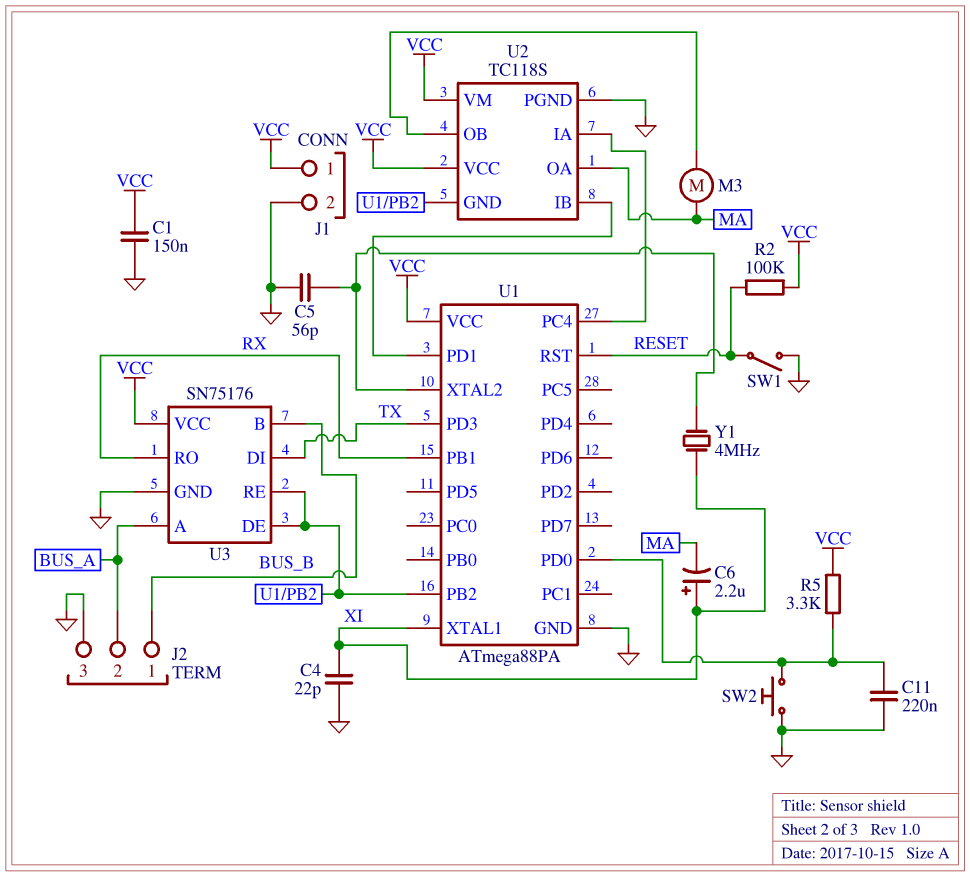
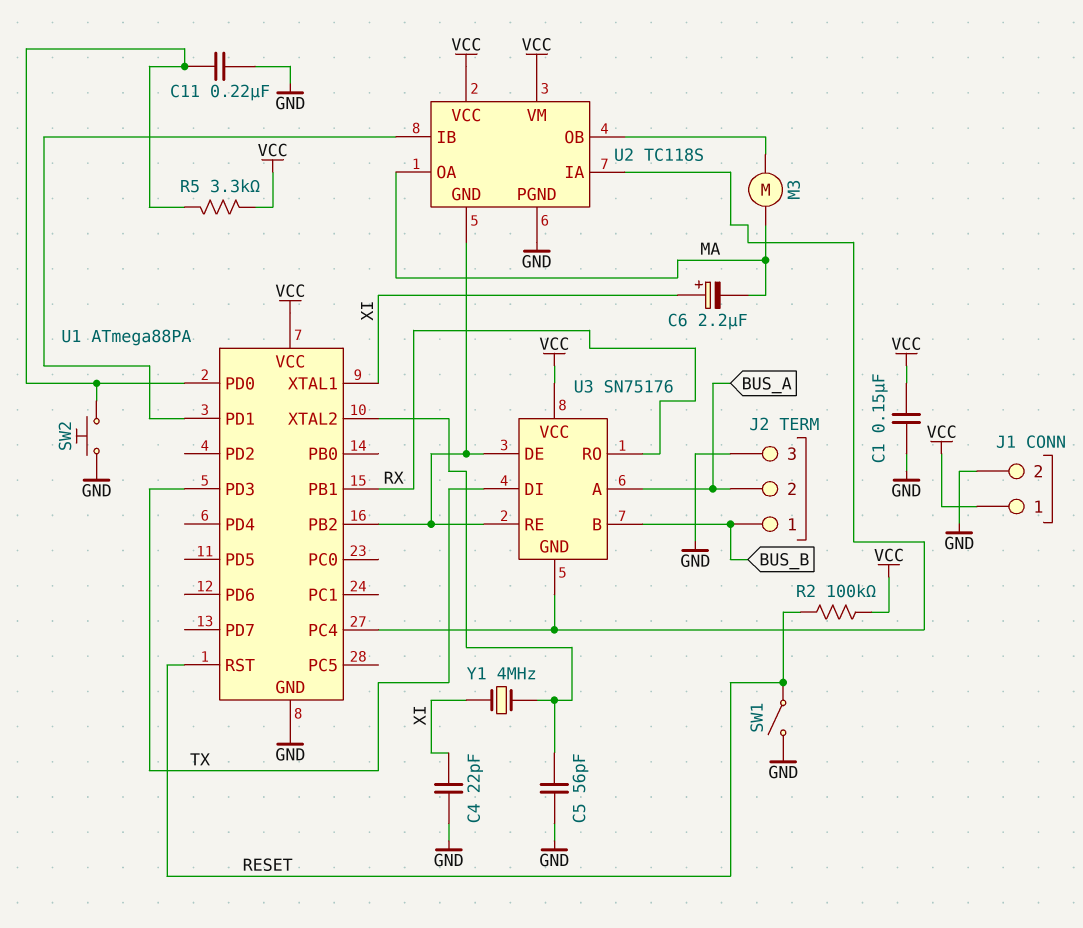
U3 pin GND: GND -> U1/PC4

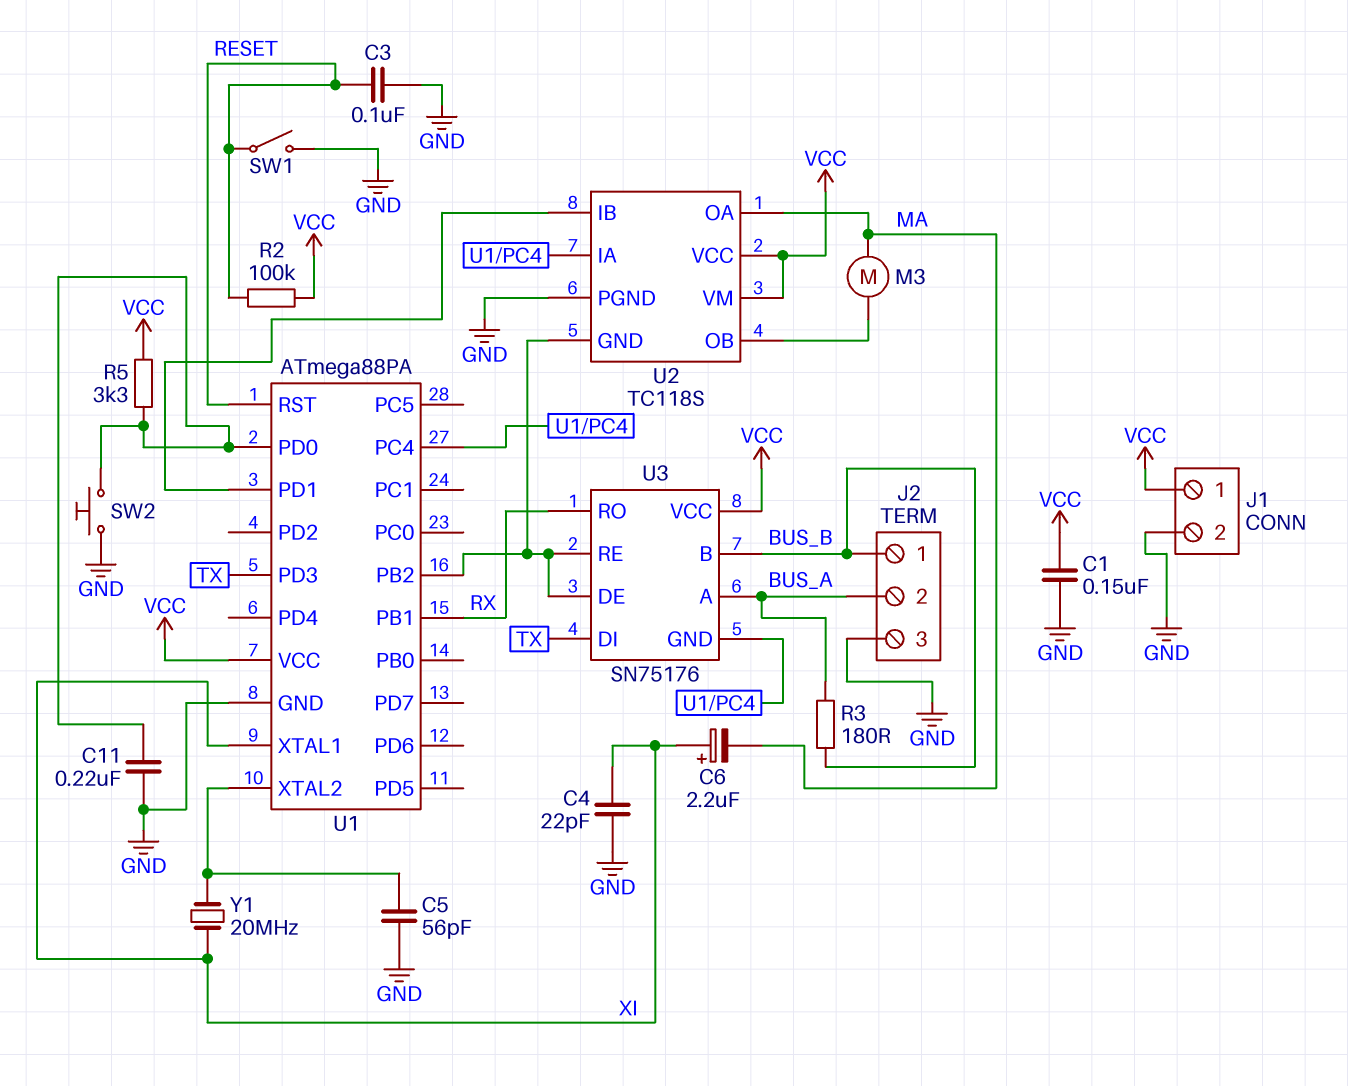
C3: none -> 100nF (GND, RESET)
R3: none -> 180 (BUS_A, BUS_B)
Y1: 4MHz (U1/XTAL2, XI) -> 20MHz (U1/XTAL2, XI)

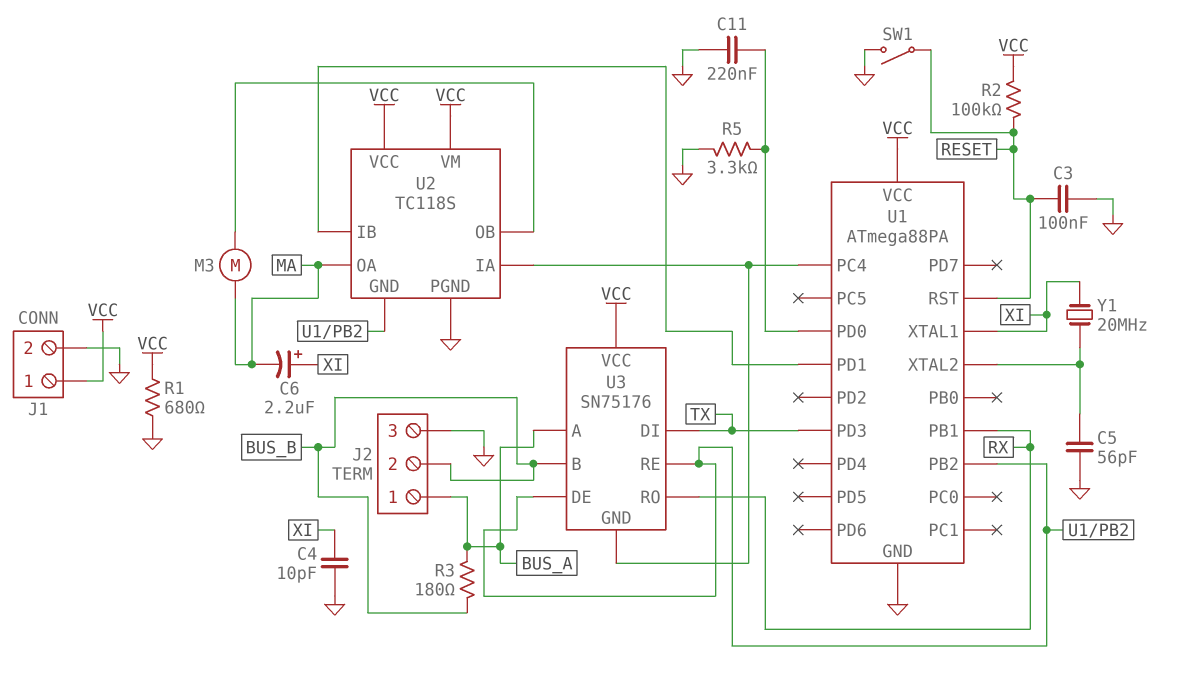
C1: 150nF (GND, VCC) -> none
C4: 22pF (GND, XI) -> 10pF (GND, XI)
J2 pin 1: BUS_B -> BUS_A
J2 pin 2: BUS_A -> BUS_B
R1: none -> 680 (GND, VCC)
R5: 3.3k (U1/PD0, VCC) -> 3.3k (GND, U1/PD0)
SW2: button (GND, U1/PD0) -> none

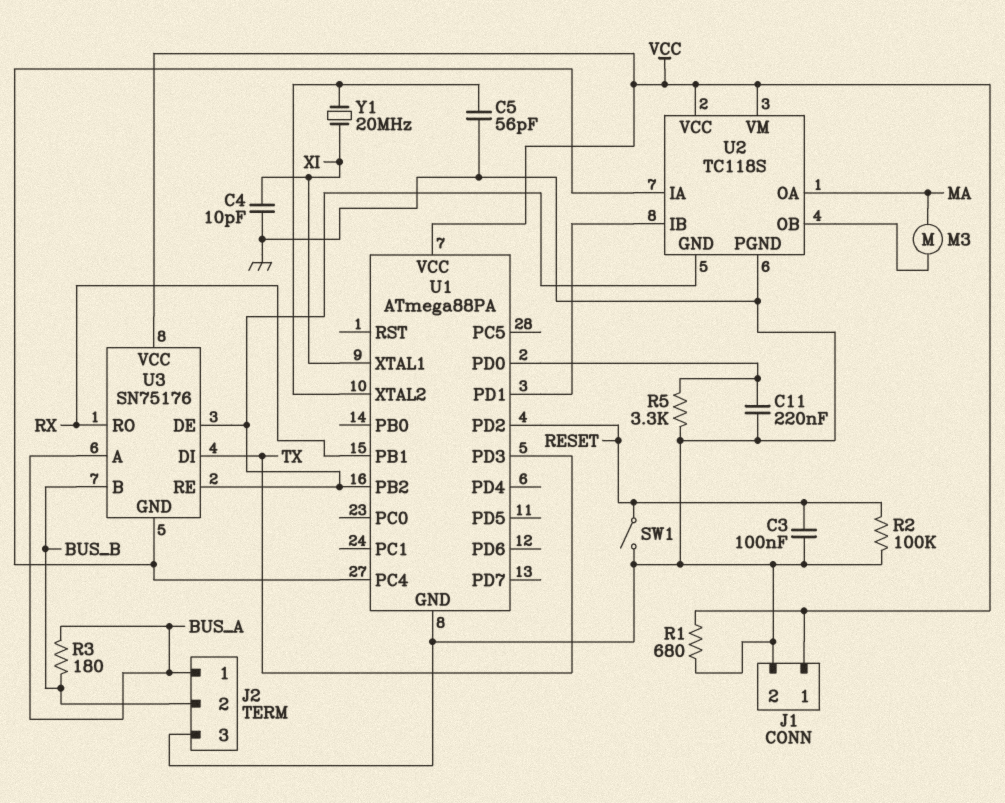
C6: 2.2uF (plus XI, minus MA) -> none
R2: 100k (RESET, VCC) -> 100k (GND, RESET)
U1 pin PD2: none -> RESET
U1 pin RST: RESET -> none

